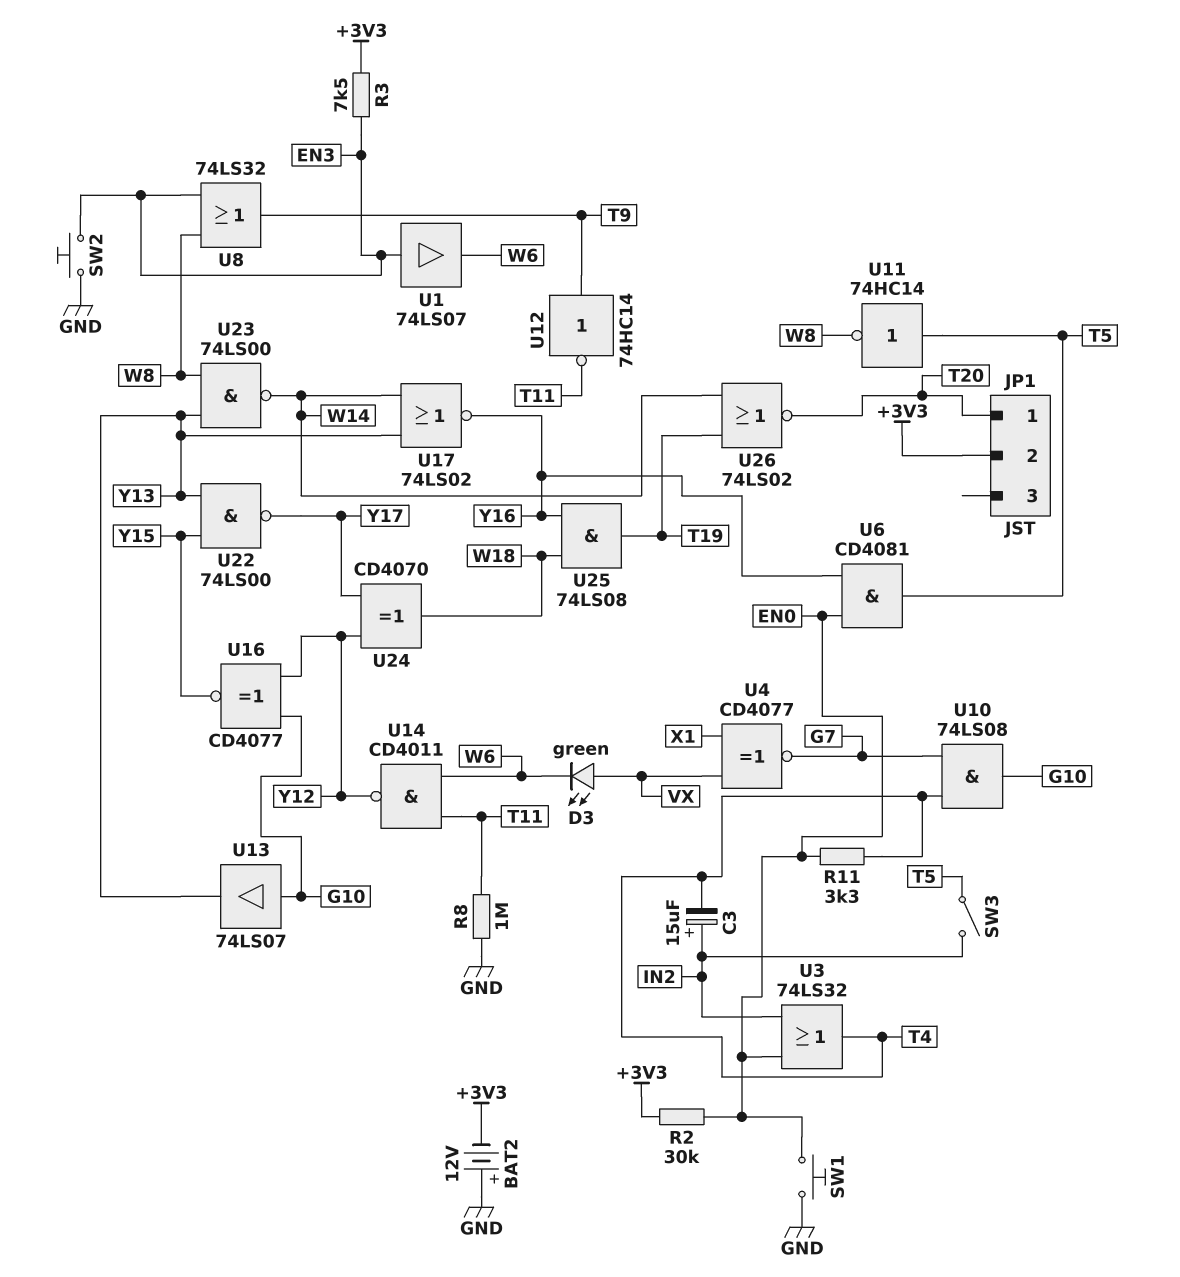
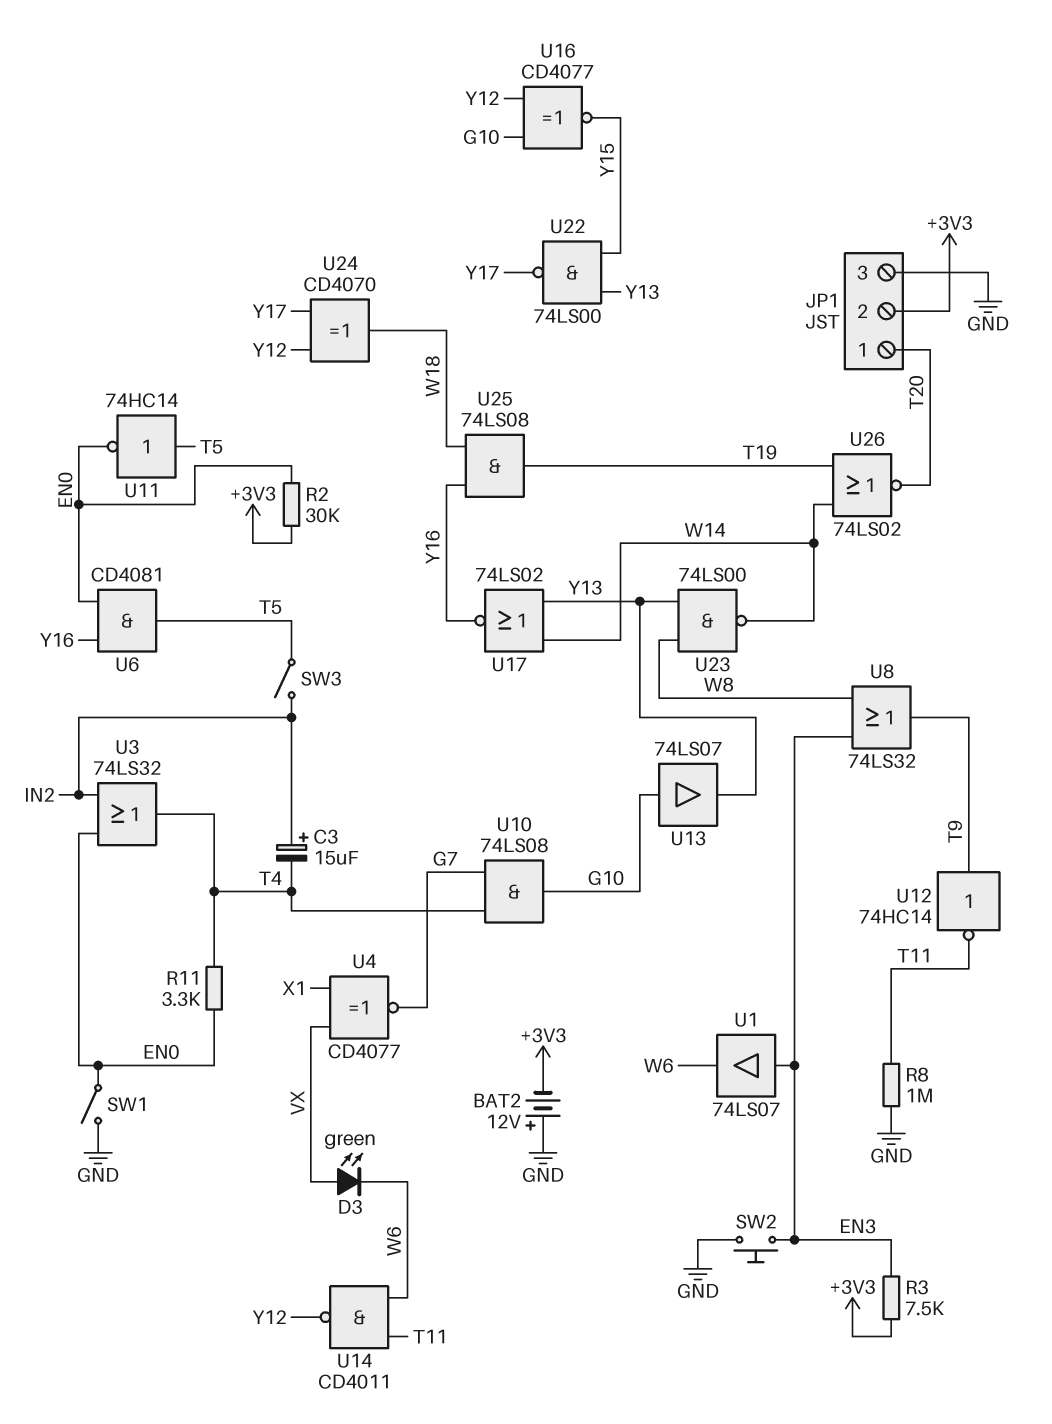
JP1 pin 3: none -> GND
SW1: button (EN0, GND) -> switch (EN0, GND)
U11: NOT 74HC14 (in T5, out W8) -> NOT 74HC14 (in T5, out EN0)

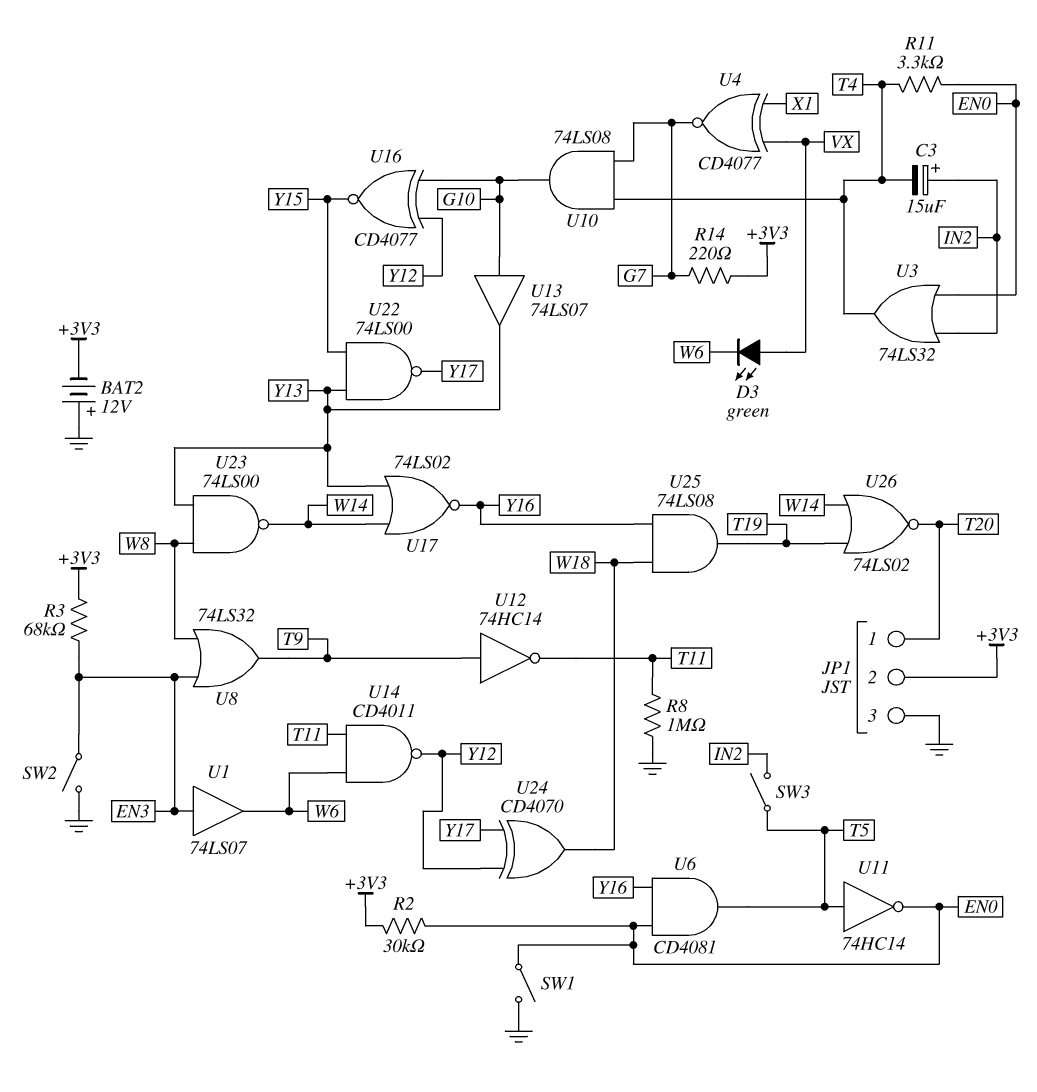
R3: 7.5k (+3V3, EN3) -> 68k (+3V3, EN3)
R14: none -> 220 (+3V3, G7)
SW2: button (EN3, GND) -> switch (EN3, GND)

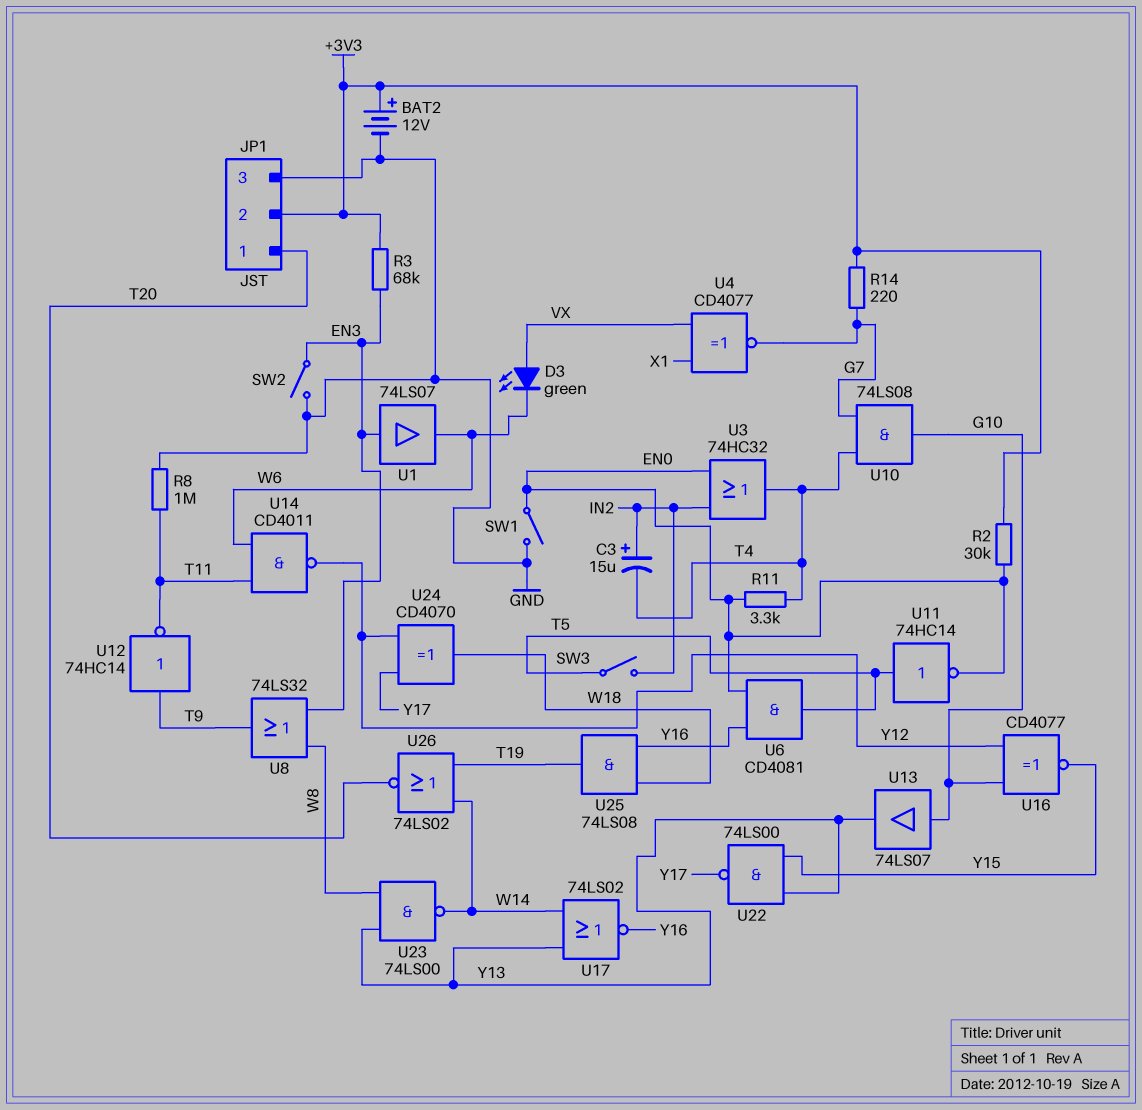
BAT2: 12V (plus GND, minus +3V3) -> 12V (plus +3V3, minus GND)
U3: OR 74LS32 (in EN0, in IN2, out T4) -> OR 74HC32 (in EN0, in IN2, out T4)

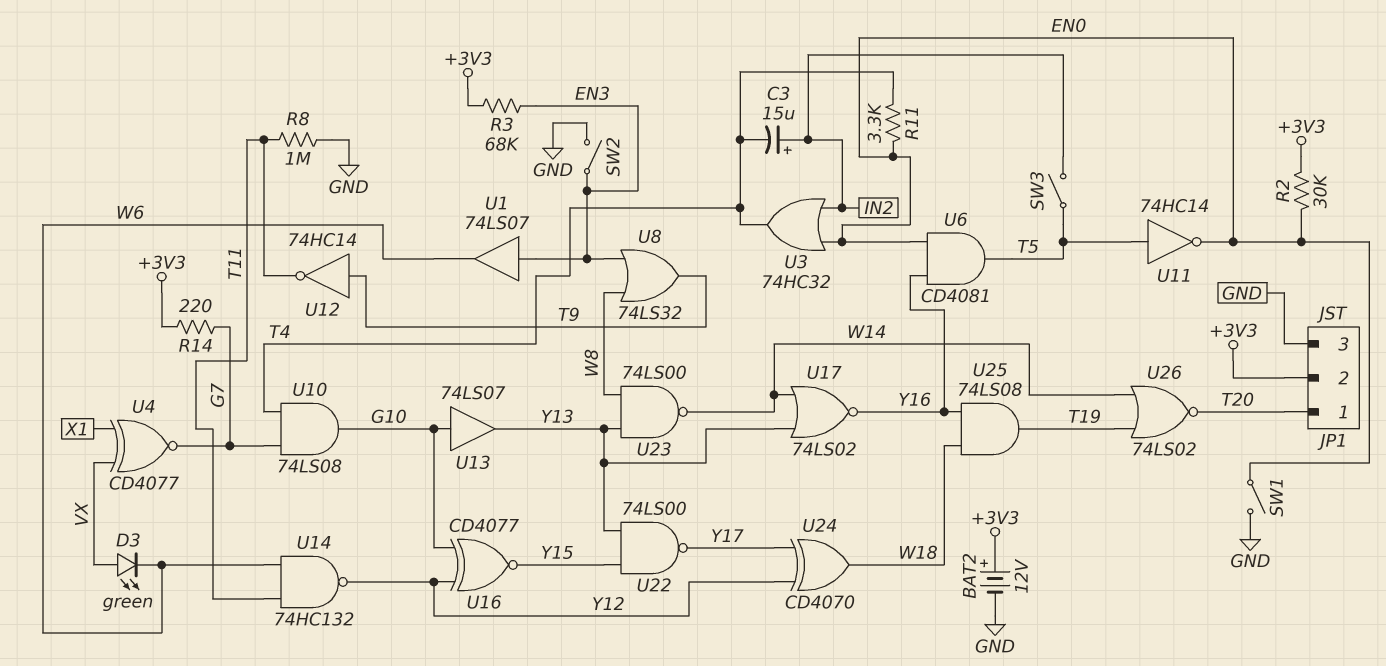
U14: NAND CD4011 (in T11, in W6, out Y12) -> NAND 74HC132 (in T11, in W6, out Y12)

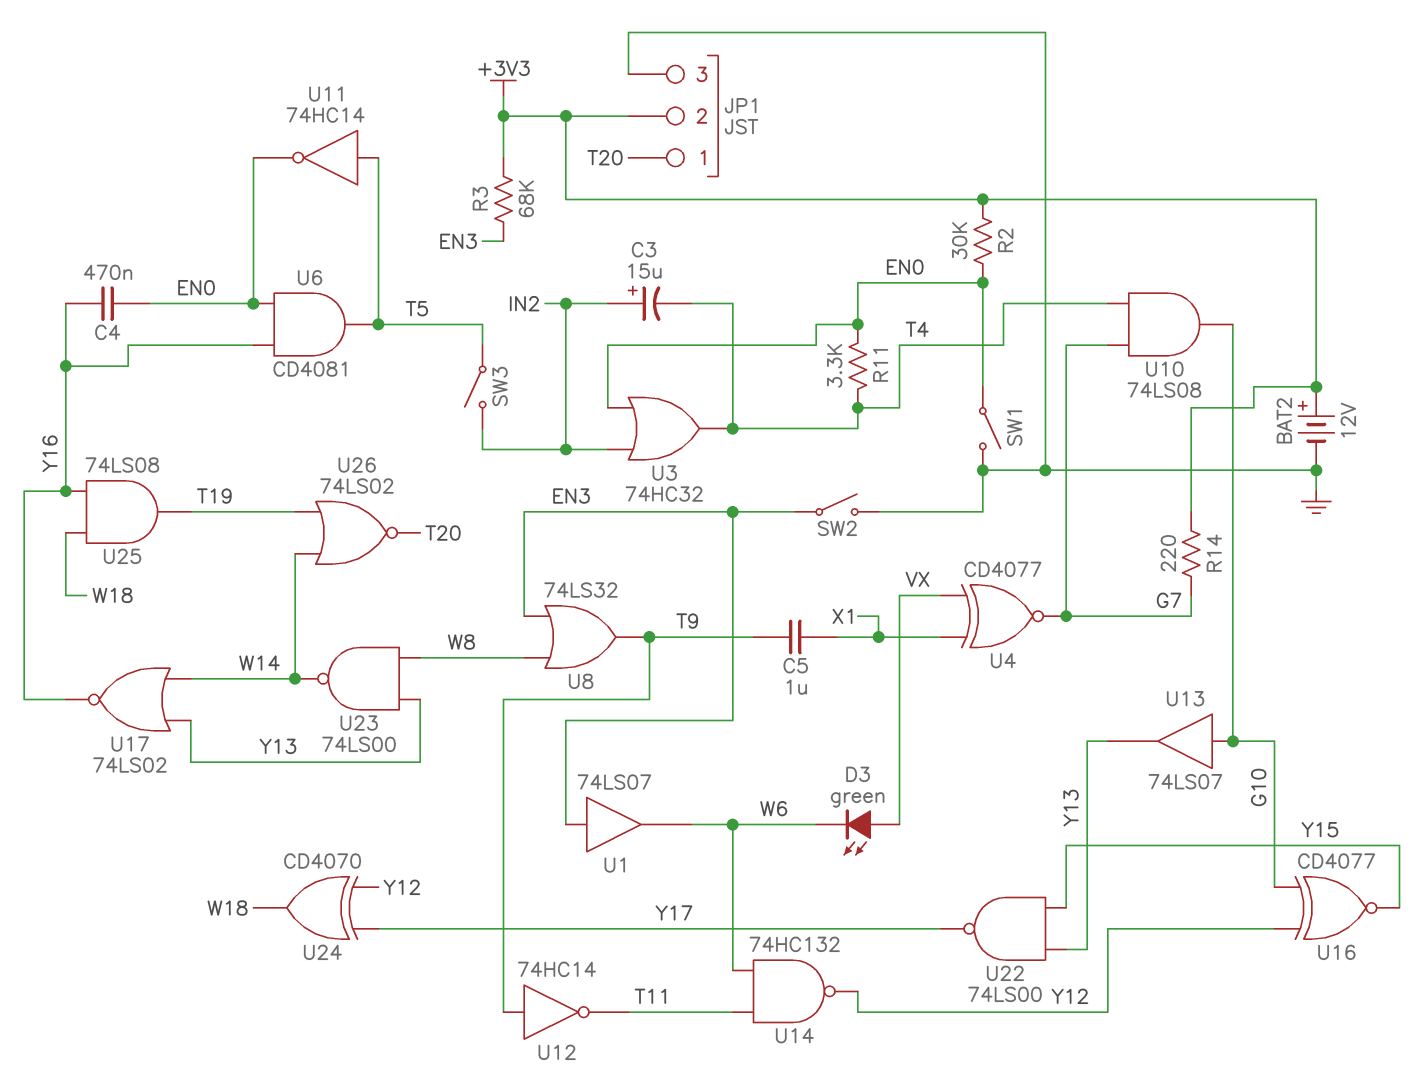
C4: none -> 470nF (EN0, Y16)
C5: none -> 1uF (T9, X1)
R8: 1M (GND, T11) -> none

